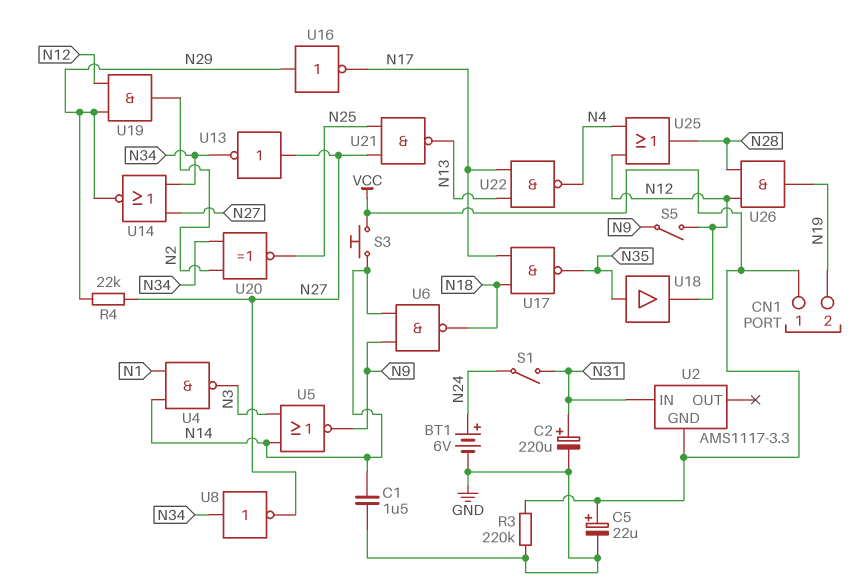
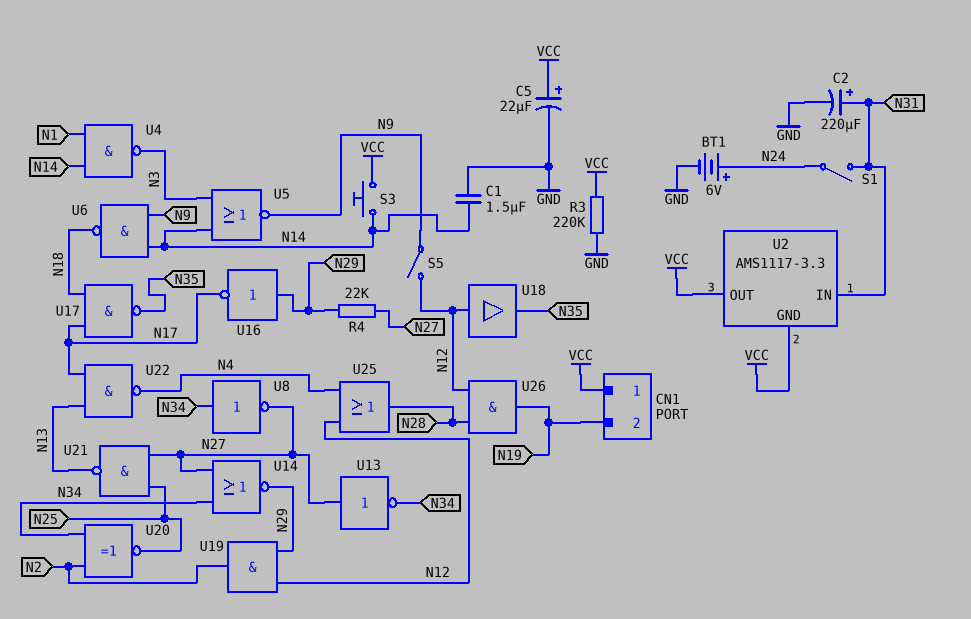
U2 pin OUT: none -> VCC
U18: buffer (in N35, out N12) -> buffer (in N12, out N35)

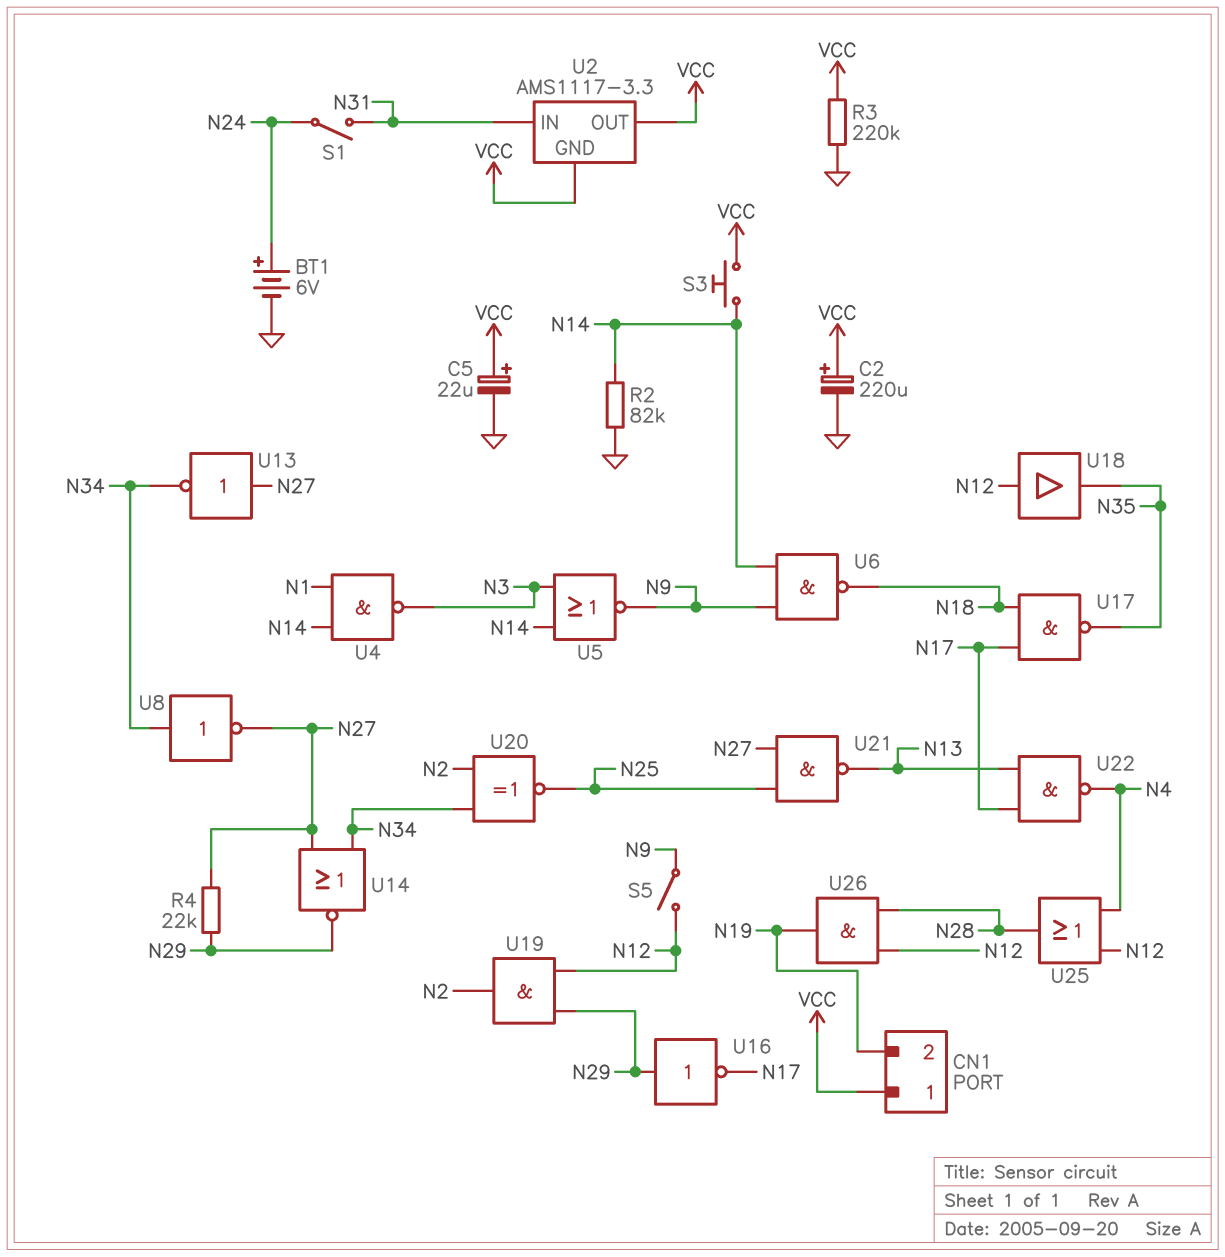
C1: 1.5uF (GND, N14) -> none
C2: 220uF (plus N31, minus GND) -> 220uF (plus VCC, minus GND)
R2: none -> 82k (GND, N14)

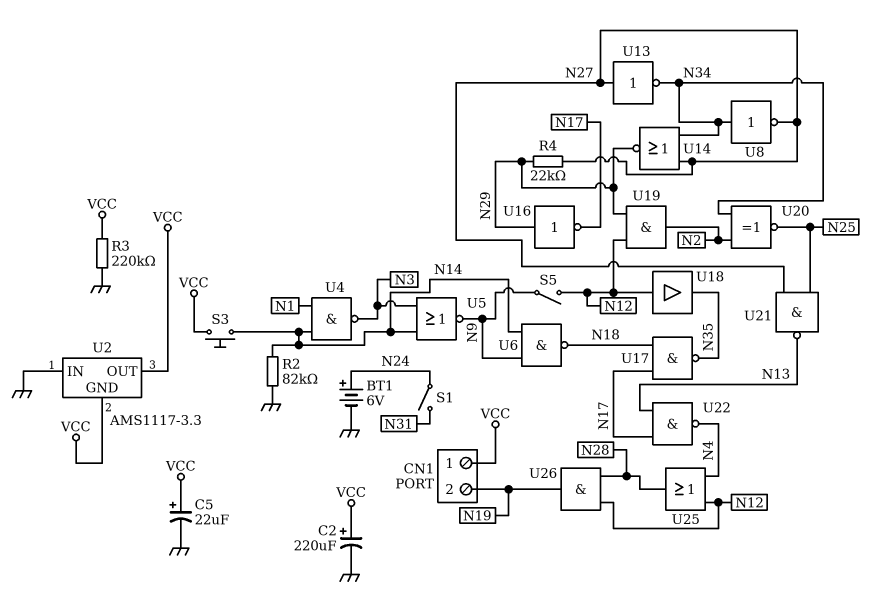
U2 pin IN: N31 -> GND

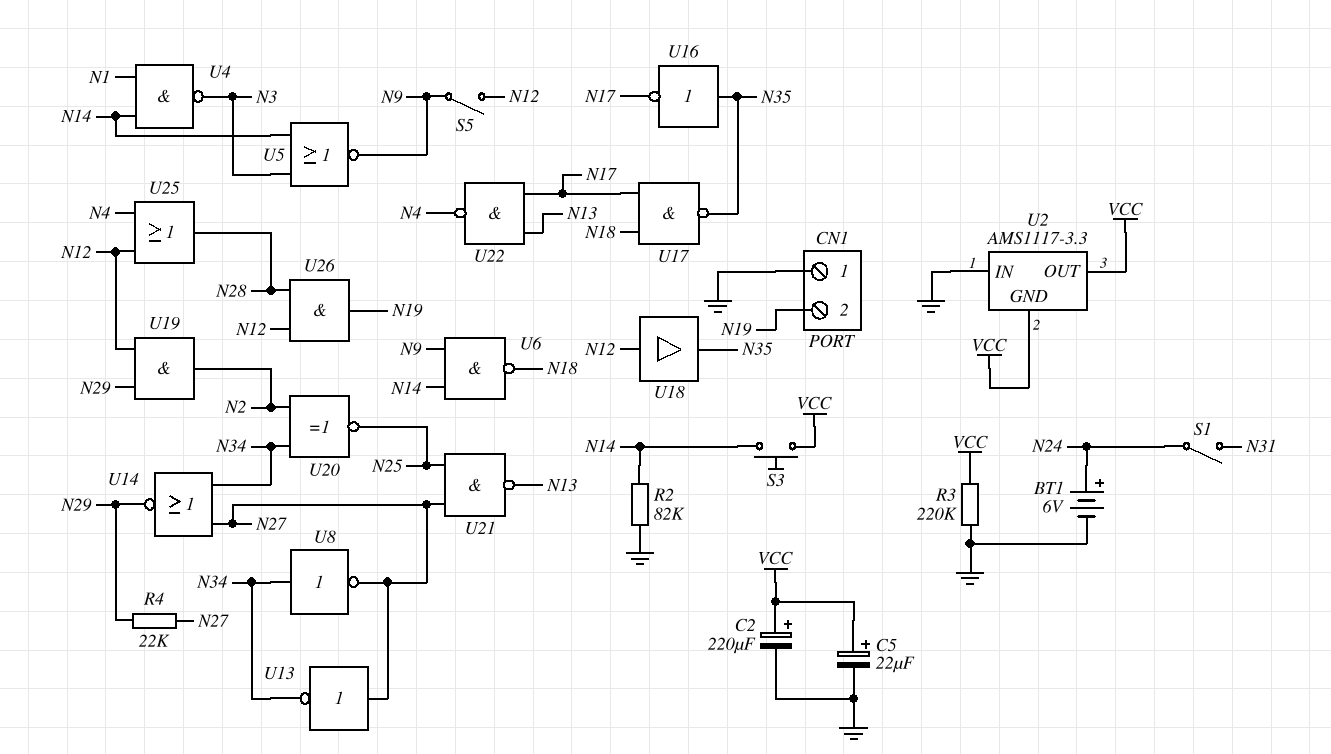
CN1 pin 1: VCC -> GND
U16: NOT (in N29, out N17) -> NOT (in N35, out N17)

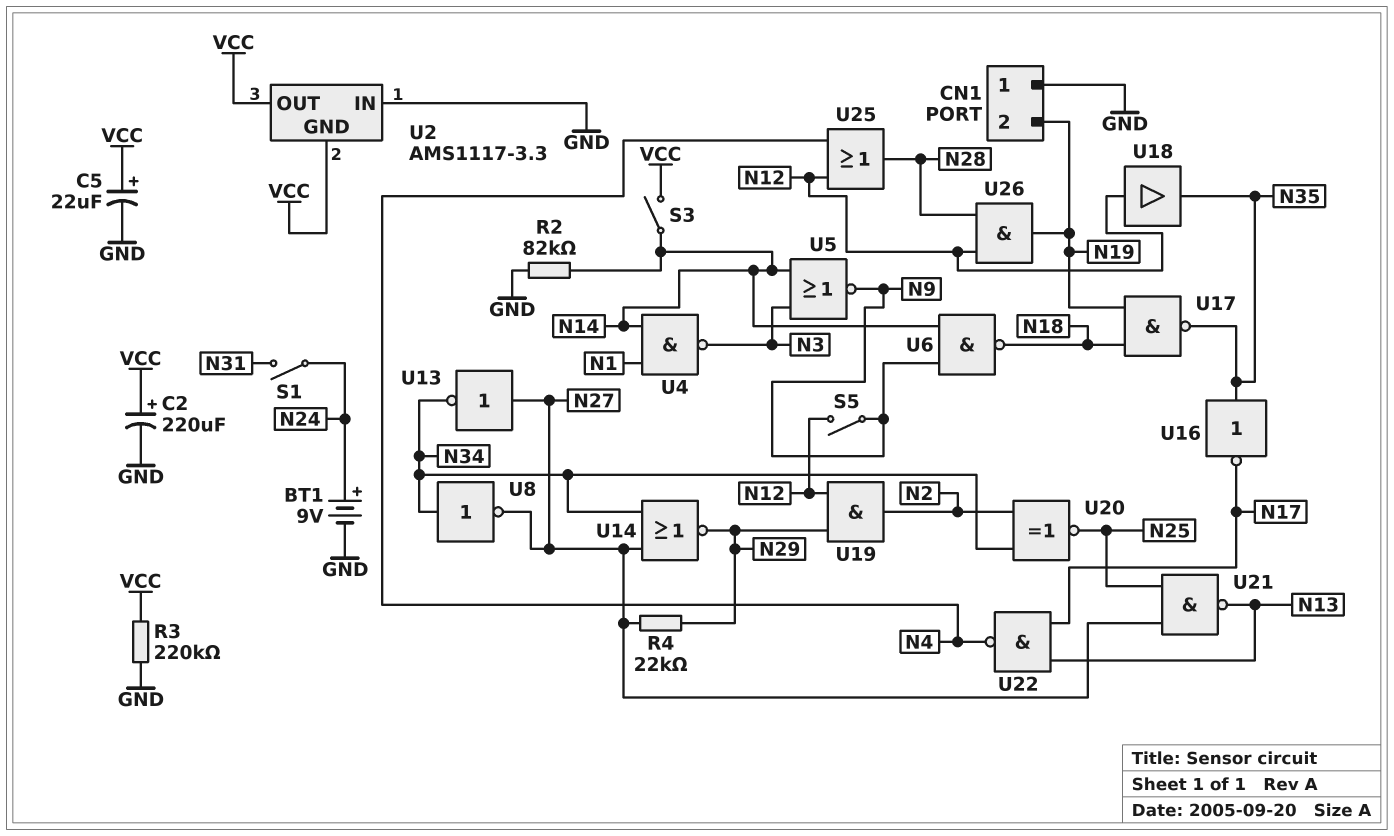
BT1: 6V (plus N24, minus GND) -> 9V (plus N24, minus GND)
S3: button (N14, VCC) -> switch (N14, VCC)
U17: NAND (in N17, in N18, out N35) -> NAND (in N18, in N19, out N35)

